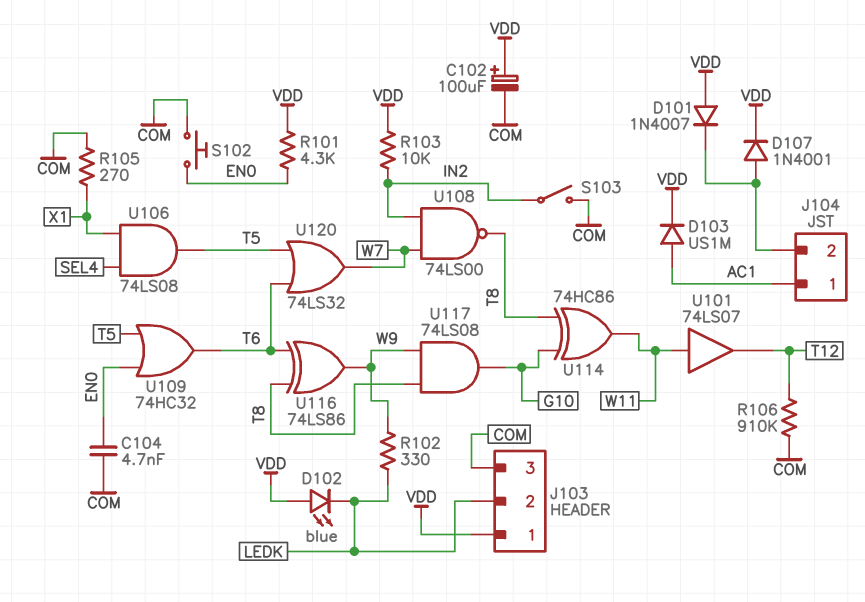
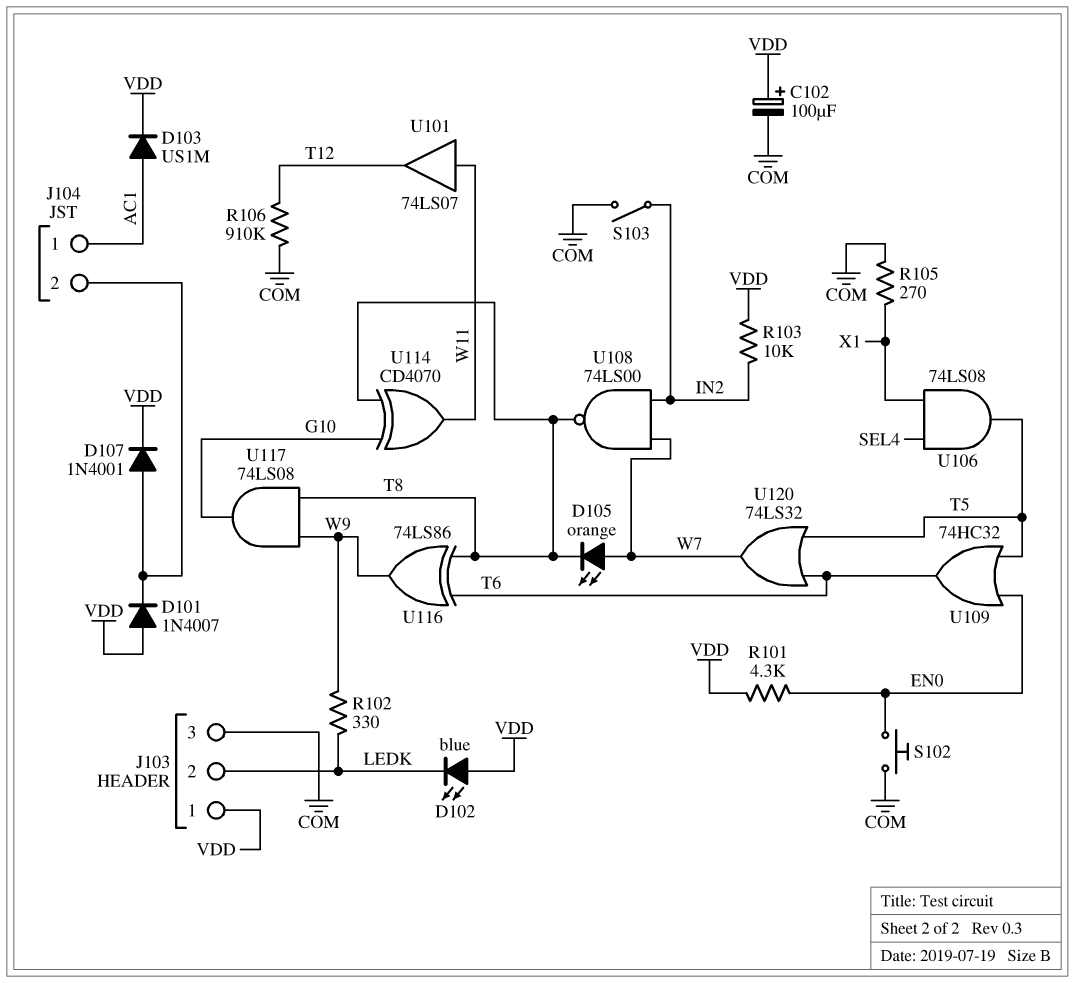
C104: 4.7nF (COM, EN0) -> none
D105: none -> LED orange (A W7, K T8)
U114: XOR 74HC86 (in G10, in T8, out W11) -> XOR CD4070 (in G10, in T8, out W11)

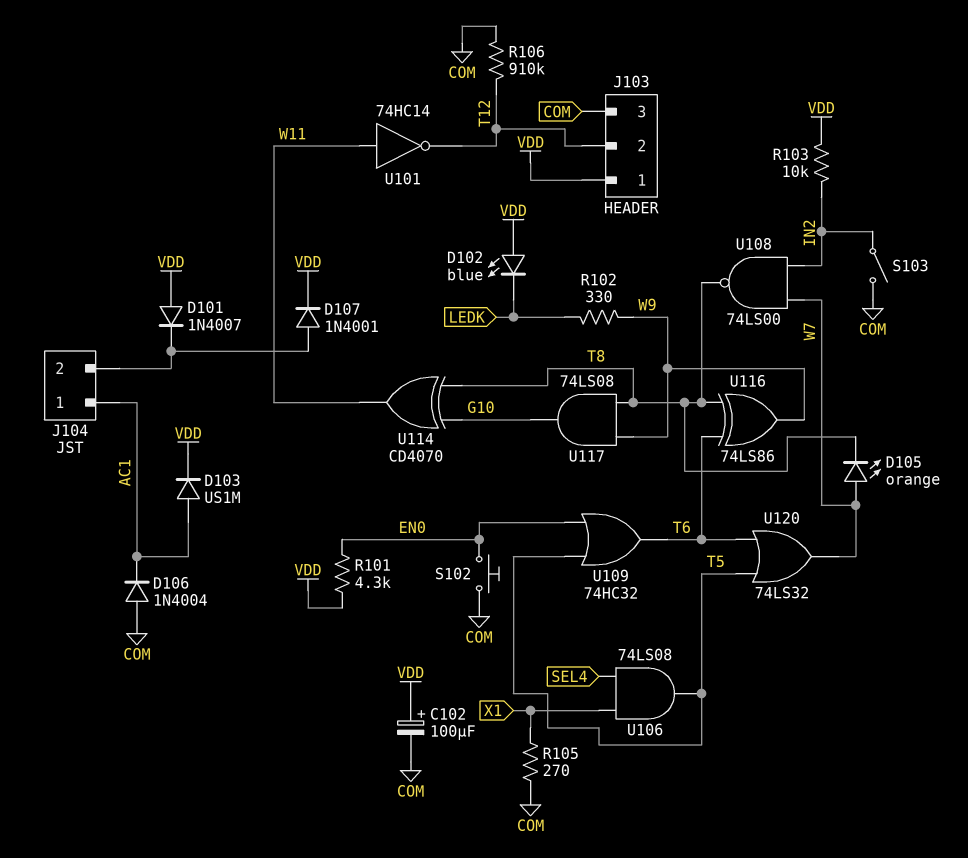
D106: none -> diode 1N4004 (A COM, K AC1)
J103 pin 2: LEDK -> T12
U101: buffer 74LS07 (in W11, out T12) -> NOT 74HC14 (in W11, out T12)

